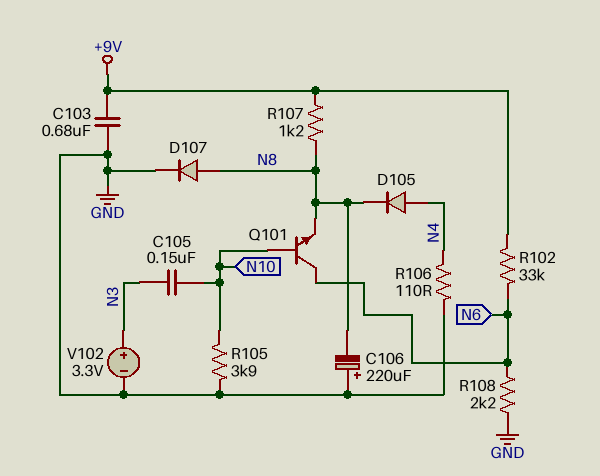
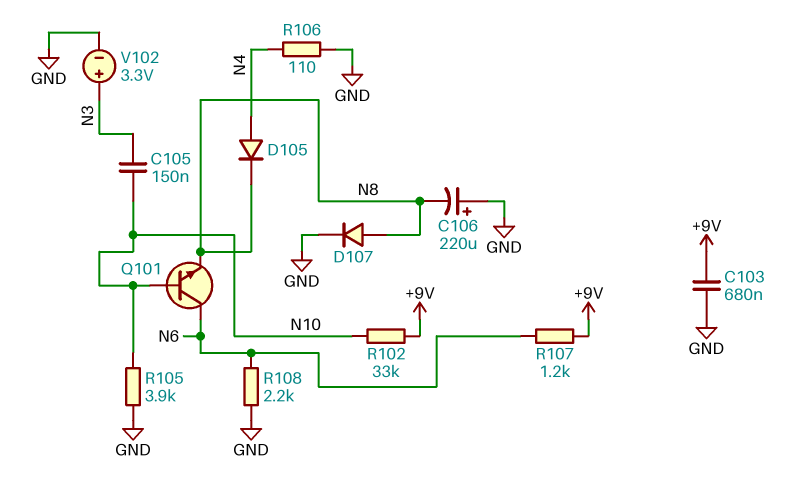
R102: 33k (+9V, N6) -> 33k (+9V, N10)
R107: 1.2k (+9V, N8) -> 1.2k (+9V, N6)

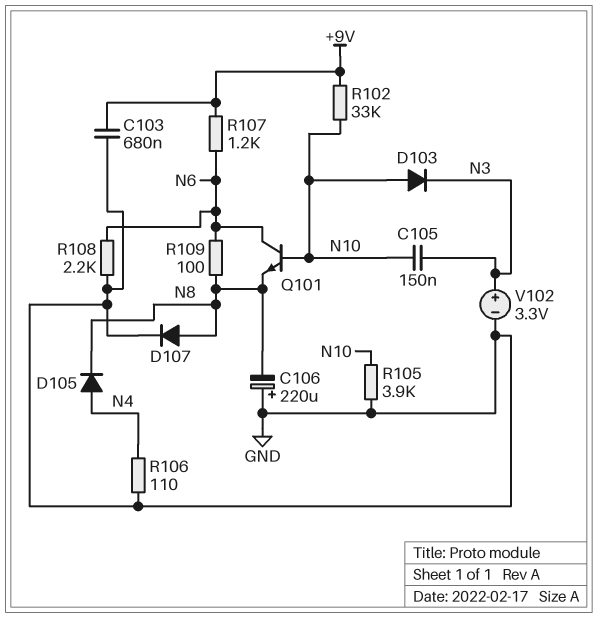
D103: none -> diode (A N10, K N3)
R109: none -> 100 (N6, N8)

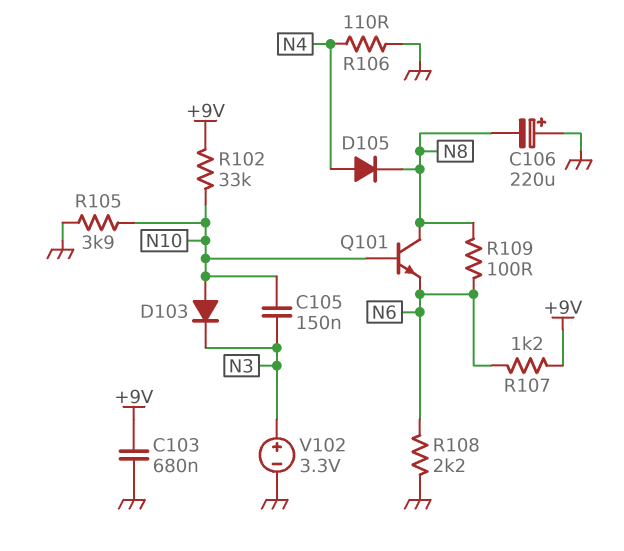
D107: diode (A N8, K GND) -> none
Q101: NPN (B N10, C N6, E N8) -> NPN (B N10, C N8, E N6)

